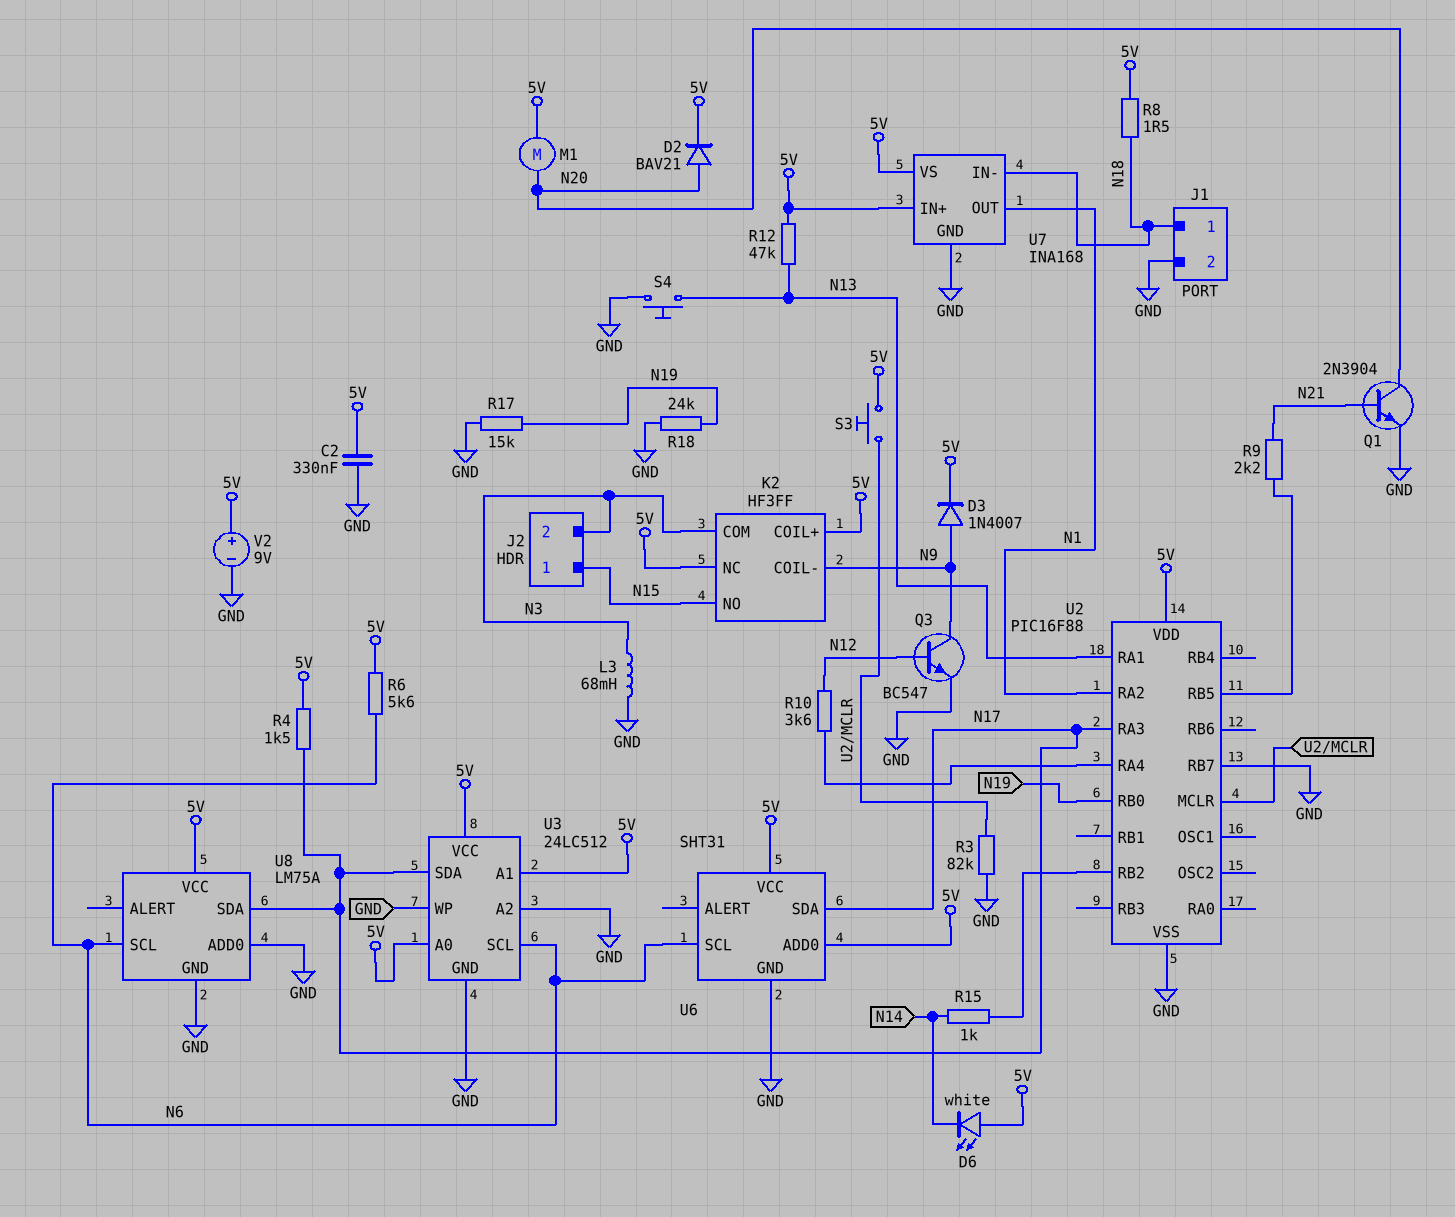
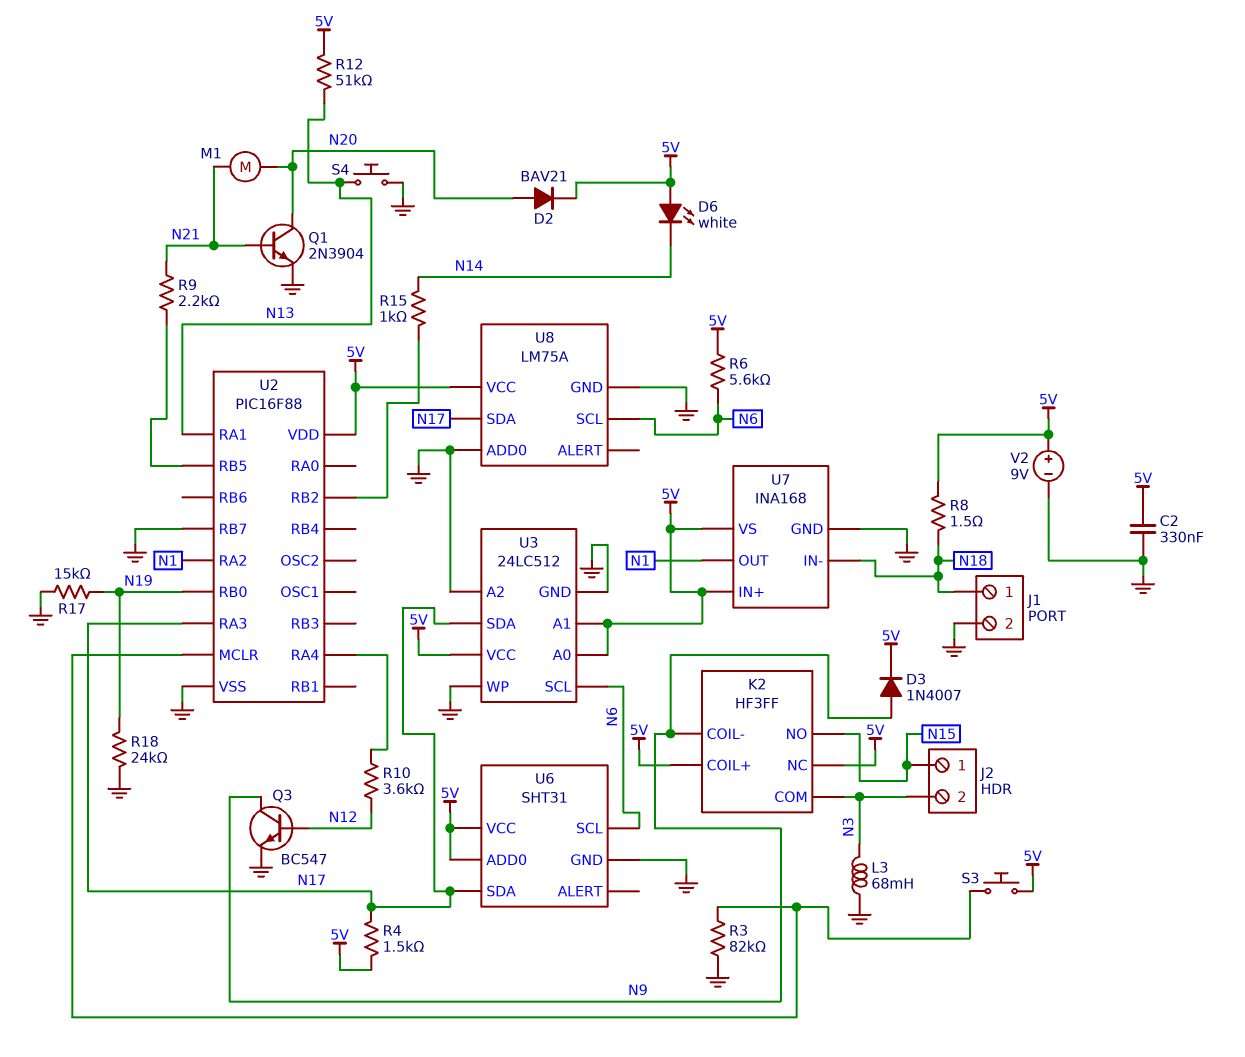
M1: motor (5V, N20) -> motor (N20, N21)
R12: 47k (5V, N13) -> 51k (5V, N13)

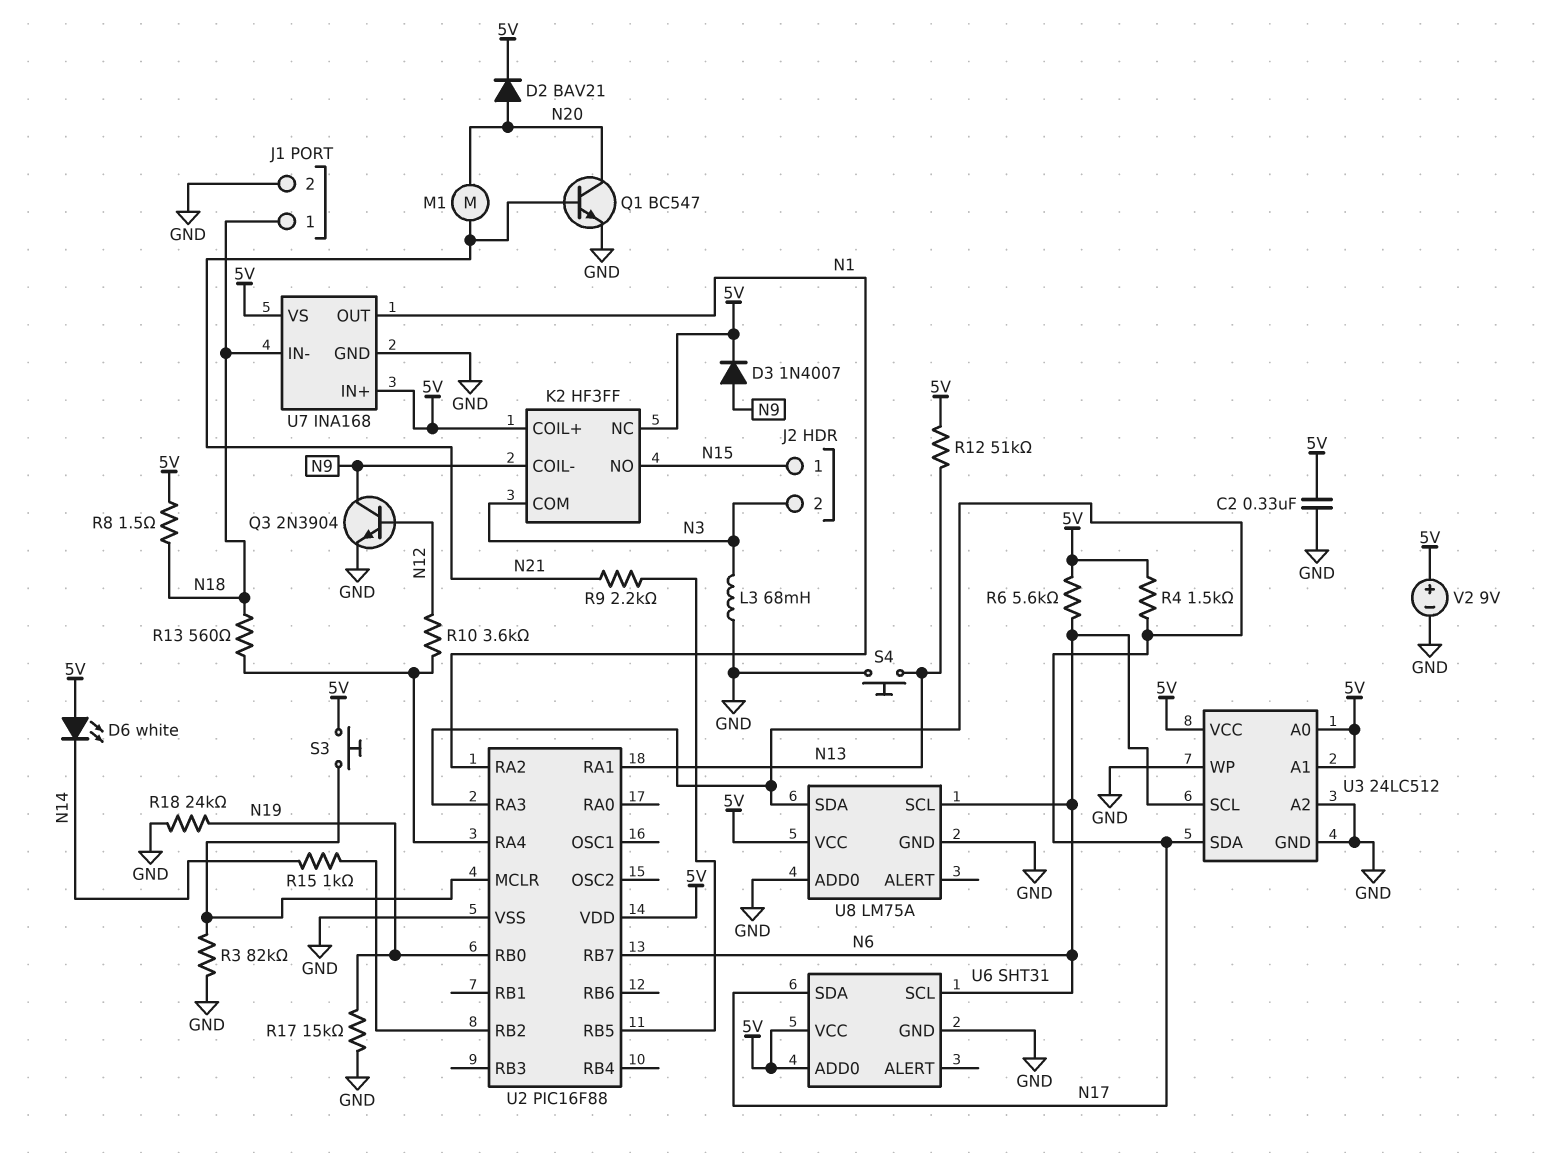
Q1: NPN 2N3904 (B N21, C N20, E GND) -> NPN BC547 (B N21, C N20, E GND)
Q3: NPN BC547 (B N12, C N9, E GND) -> NPN 2N3904 (B N12, C N9, E GND)
R13: none -> 560 (N18, U2/RA4)
U2 pin RB7: GND -> N6

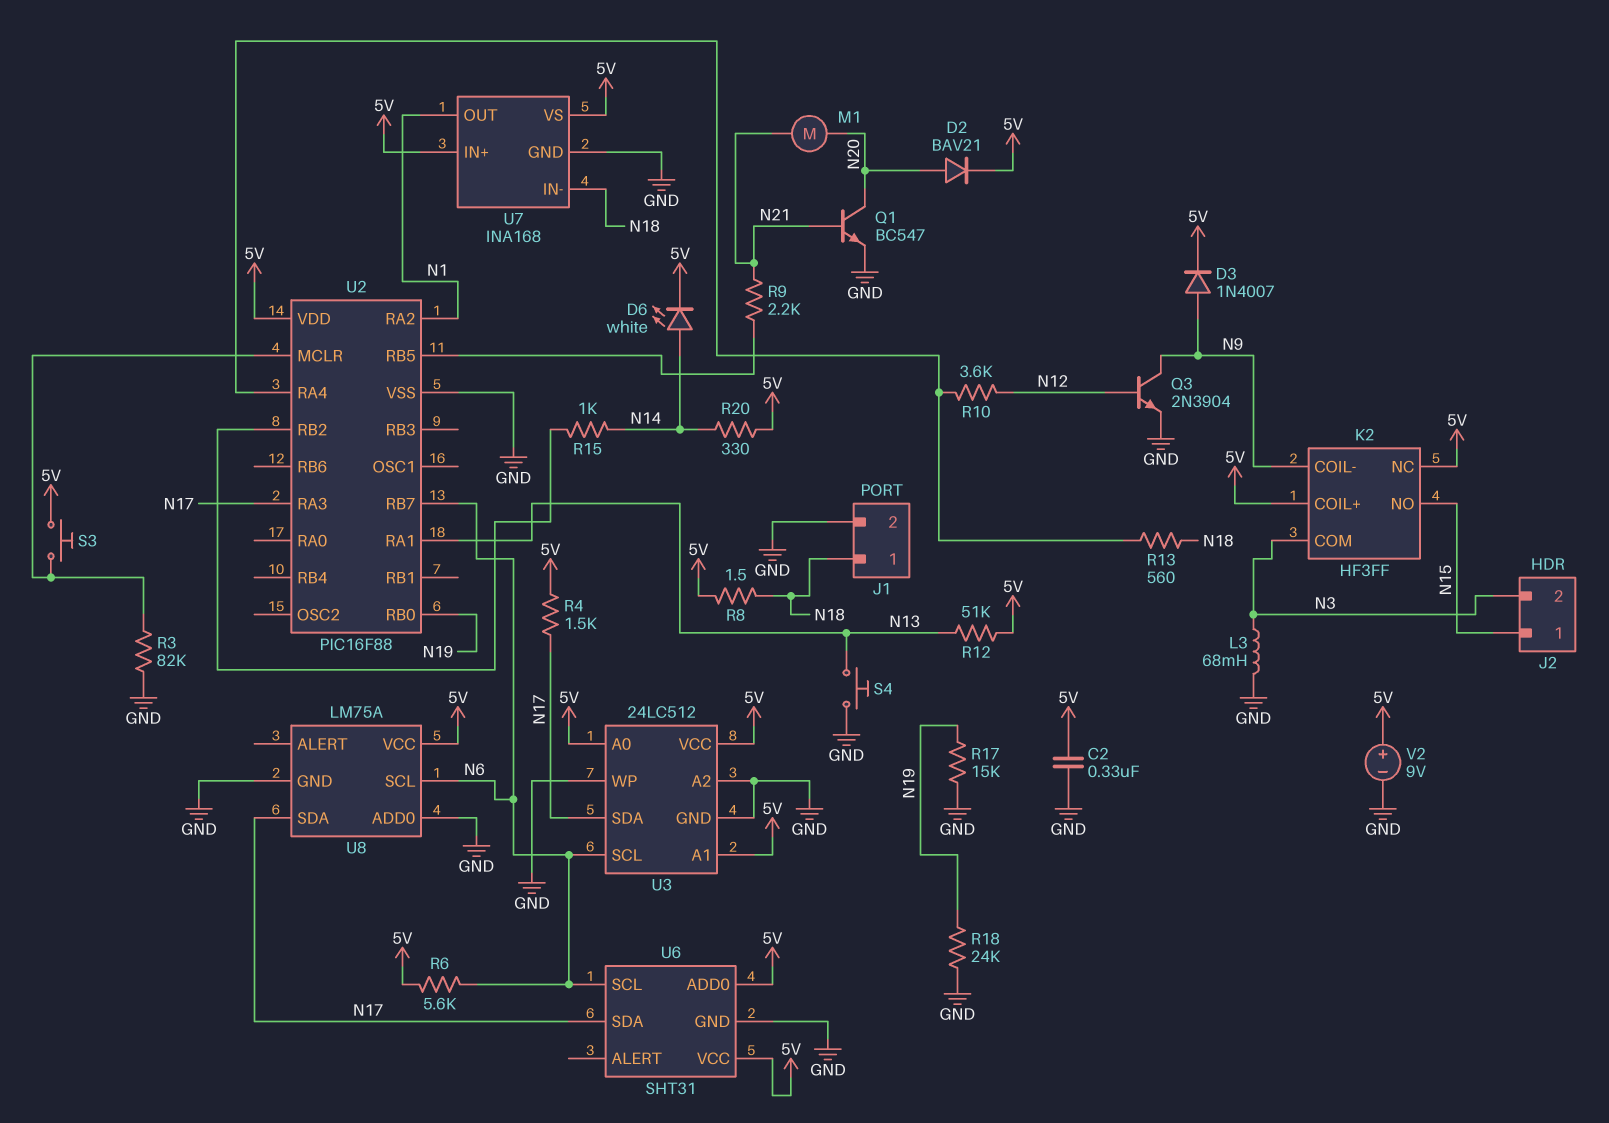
D6: LED white (A 5V, K N14) -> LED white (A N14, K 5V)
R20: none -> 330 (5V, N14)

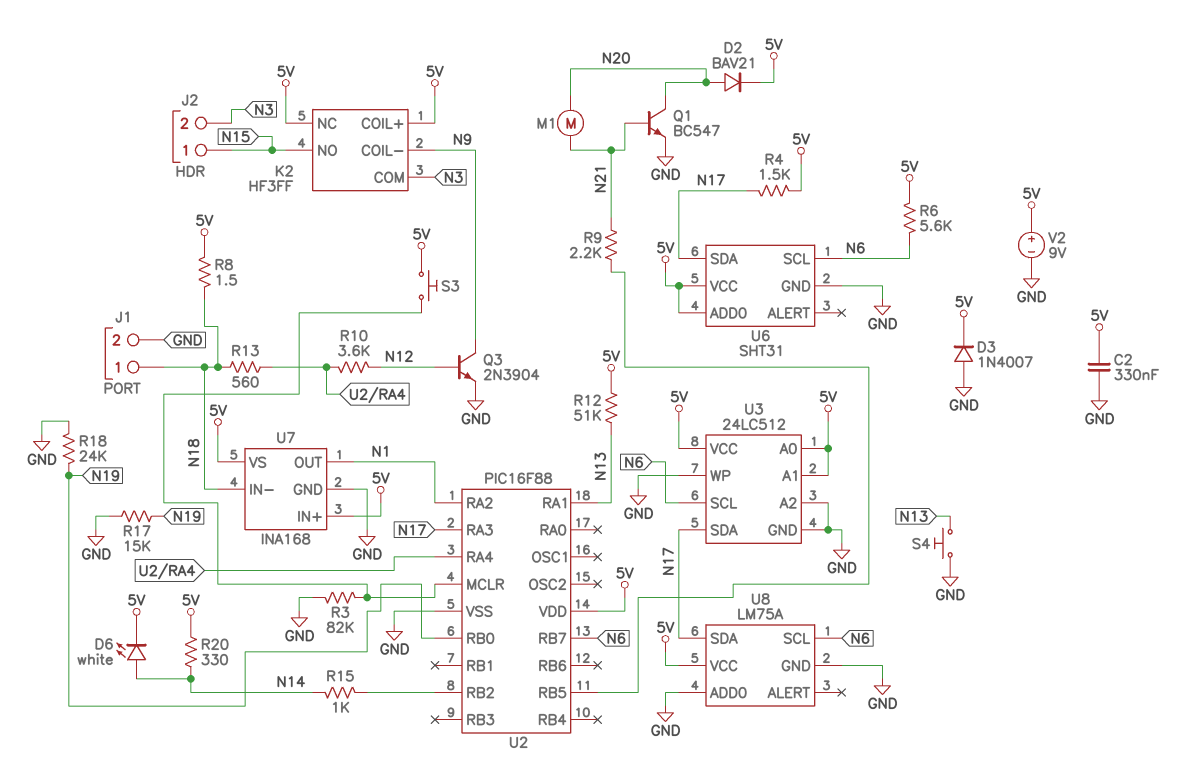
D3: diode 1N4007 (A N9, K 5V) -> diode 1N4007 (A GND, K 5V)
L3: 68mH (GND, N3) -> none

